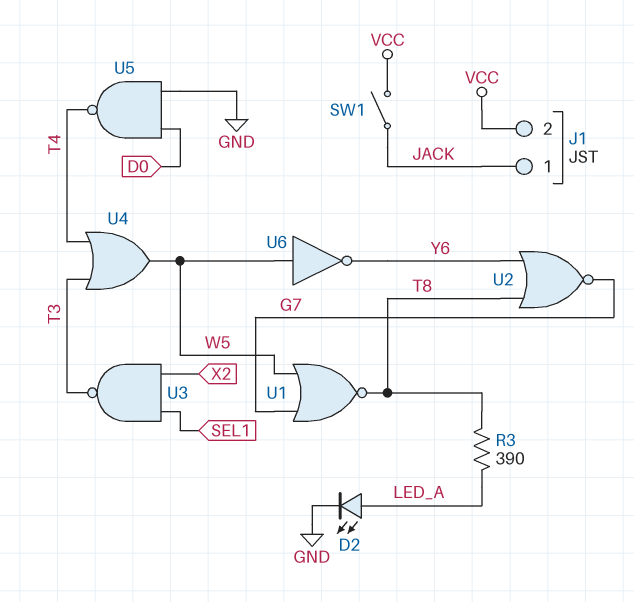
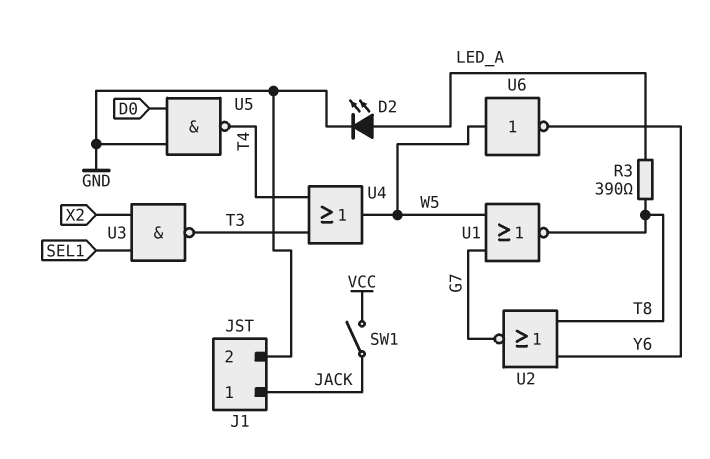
J1 pin 2: VCC -> GND

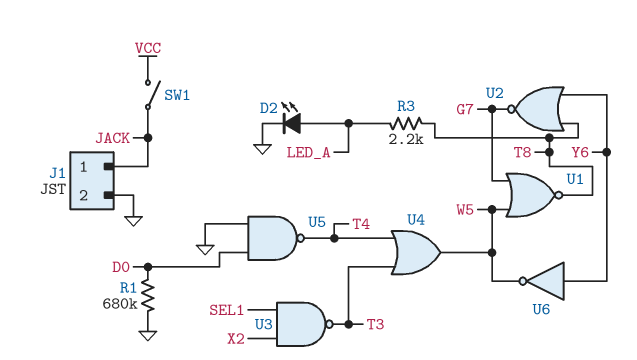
R1: none -> 680k (D0, GND)
R3: 390 (LED_A, T8) -> 2.2k (LED_A, T8)
U6: NOT (in W5, out Y6) -> NOT (in Y6, out W5)

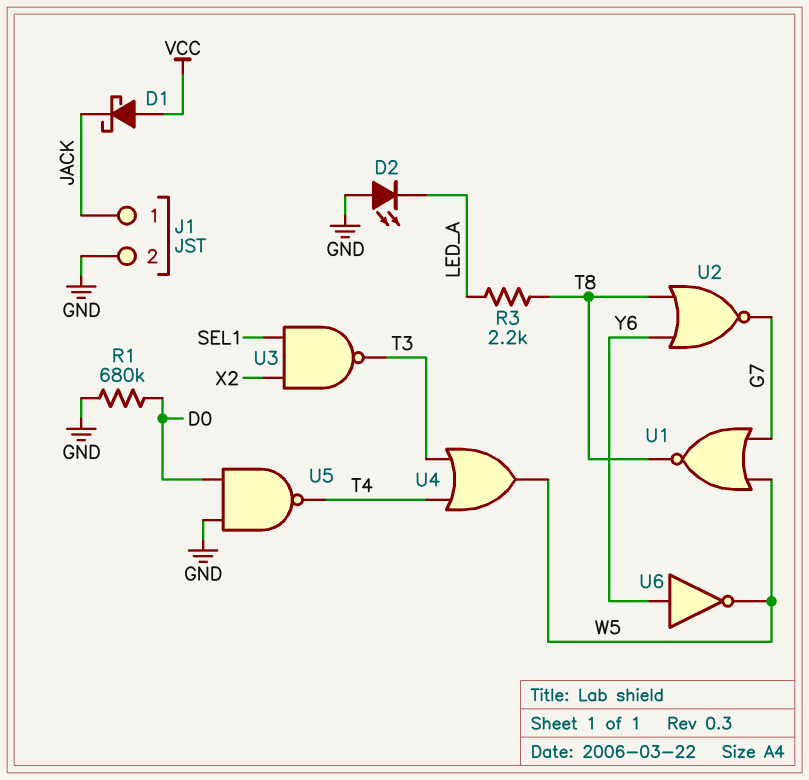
D1: none -> schottky (A VCC, K JACK)
D2: LED (A LED_A, K GND) -> LED (A GND, K LED_A)
SW1: switch (JACK, VCC) -> none

